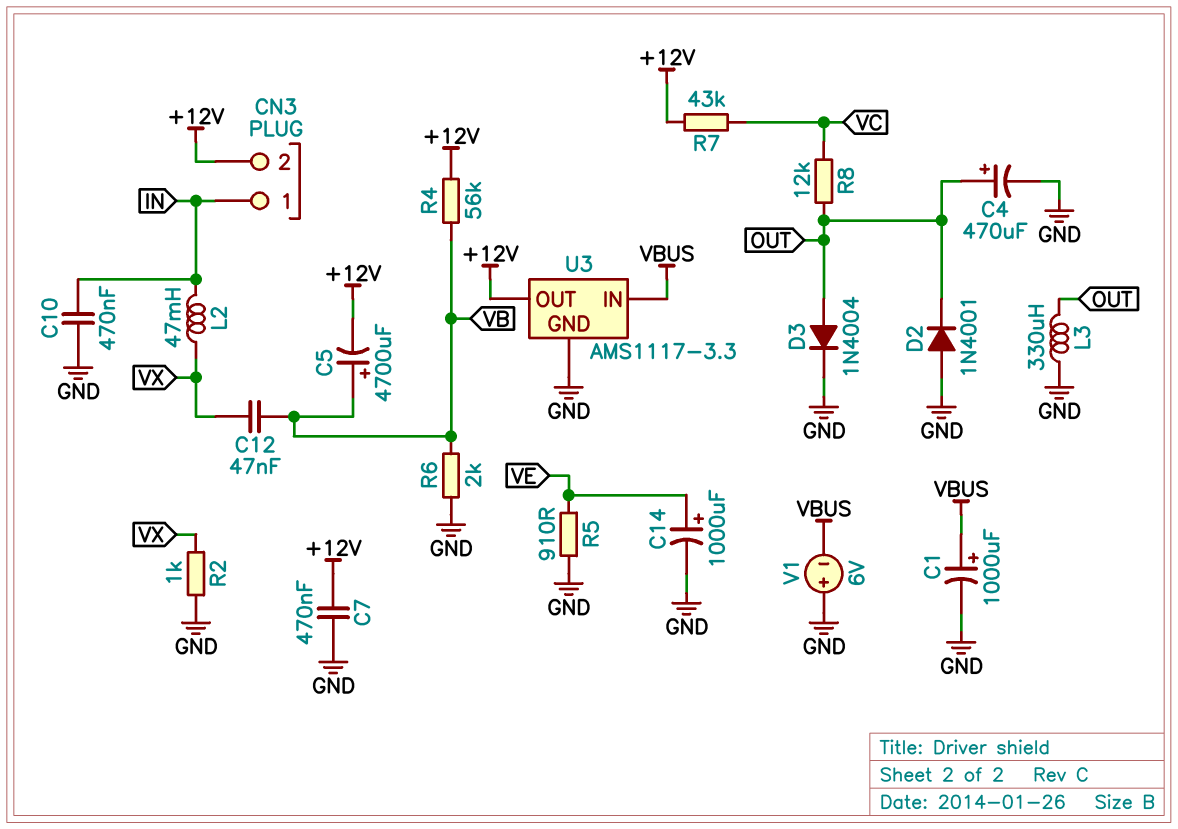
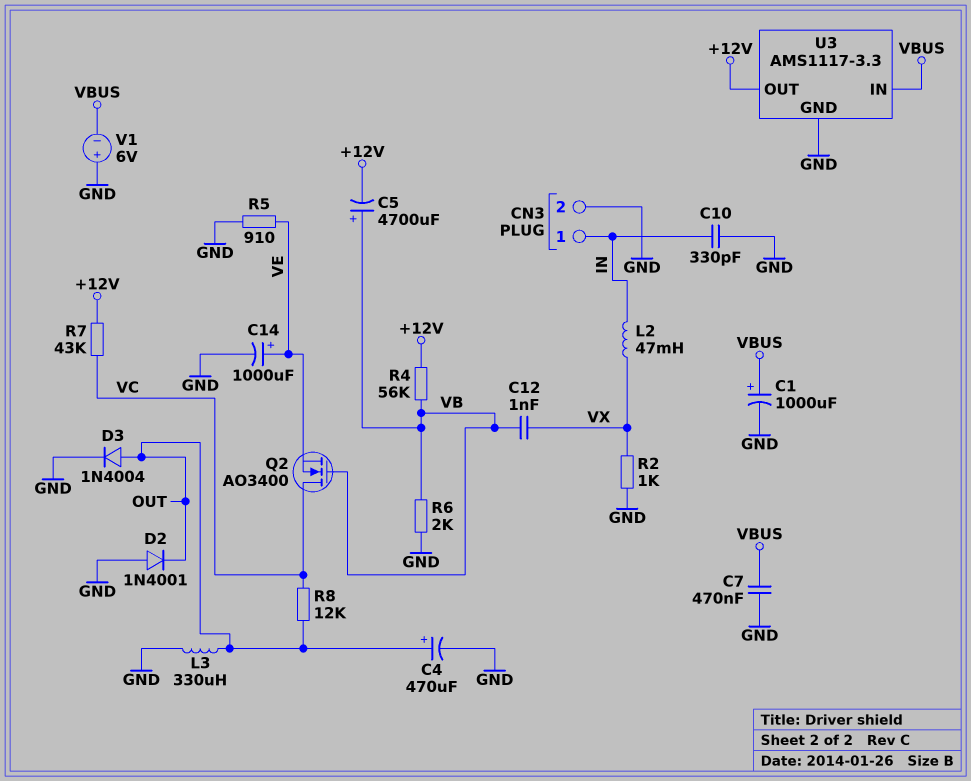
C7: 470nF (+12V, GND) -> 470nF (GND, VBUS)
C10: 470nF (GND, IN) -> 330pF (GND, IN)
C12: 47nF (VB, VX) -> 1nF (VB, VX)
CN3 pin 2: +12V -> GND
Q2: none -> NMOS AO3400 (G VB, D VC, S VE)

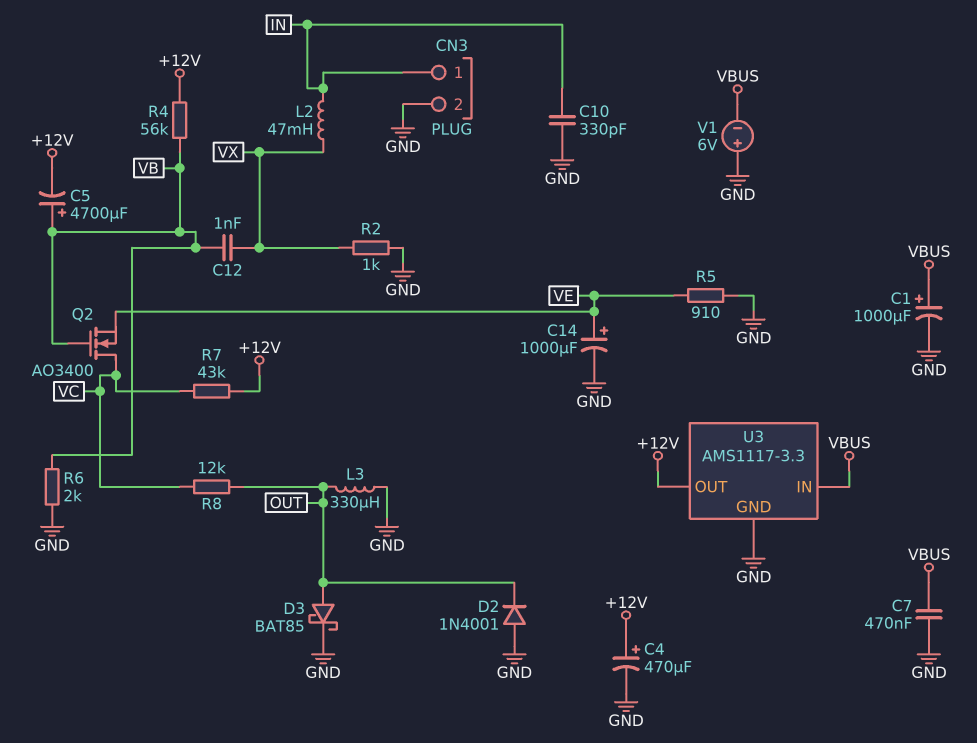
C4: 470uF (plus OUT, minus GND) -> 470uF (plus +12V, minus GND)
D3: diode 1N4004 (A OUT, K GND) -> schottky BAT85 (A OUT, K GND)

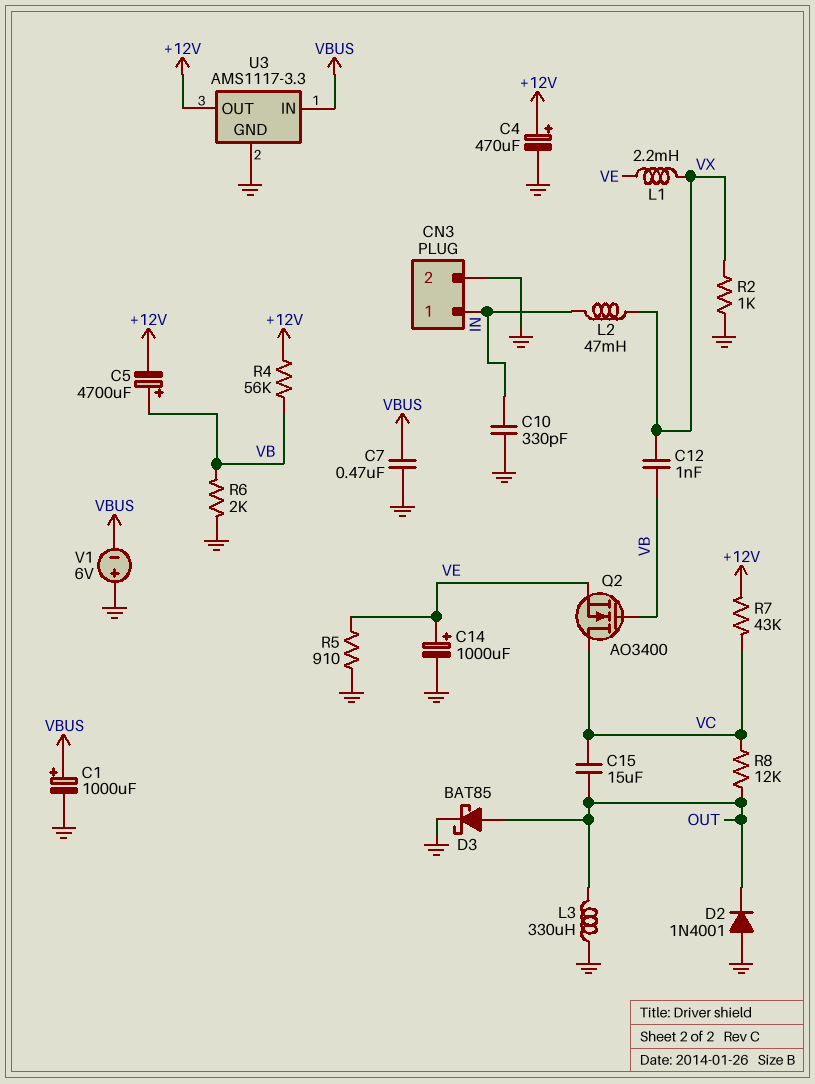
C15: none -> 15uF (OUT, VC)
L1: none -> 2.2mH (VE, VX)

